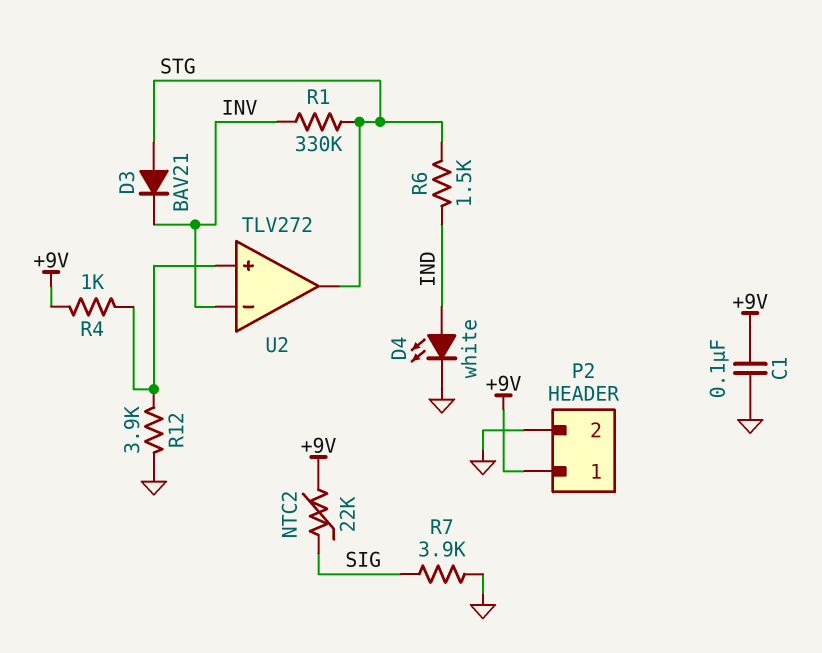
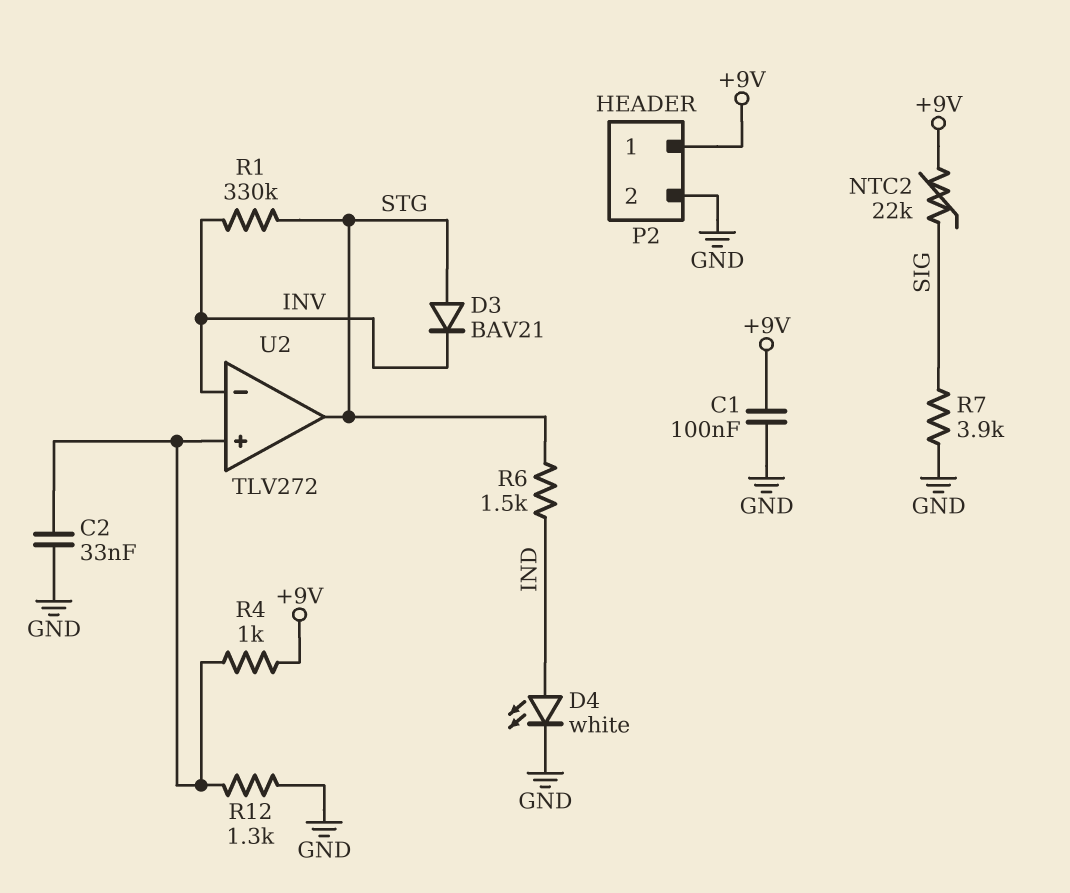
C2: none -> 33nF (GND, U2/in+)
R12: 3.9k (GND, U2/in+) -> 1.3k (GND, U2/in+)

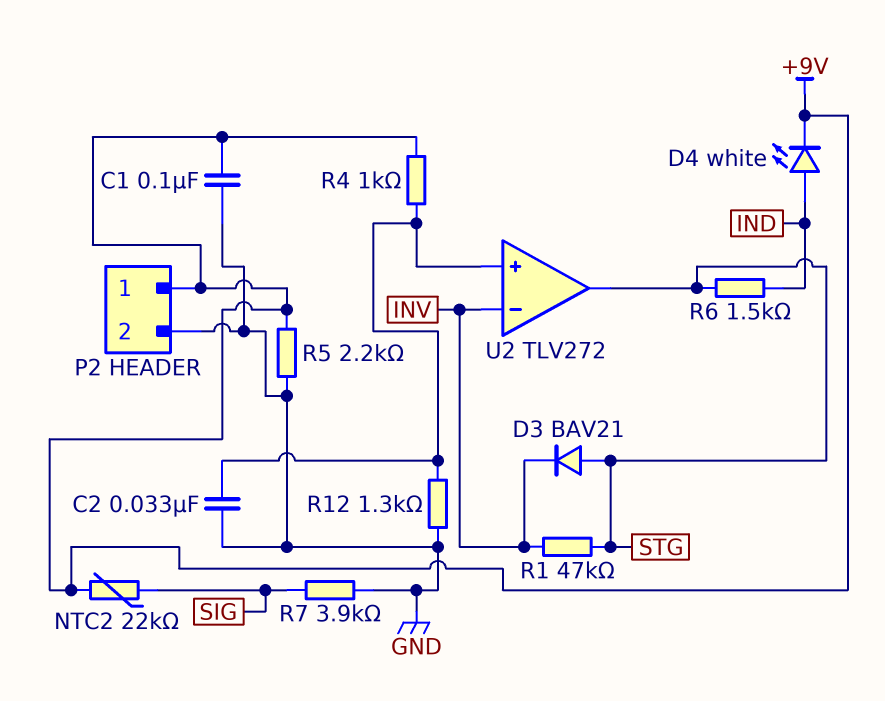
D4: LED white (A IND, K GND) -> LED white (A IND, K +9V)
R1: 330k (INV, STG) -> 47k (INV, STG)
R5: none -> 2.2k (+9V, GND)

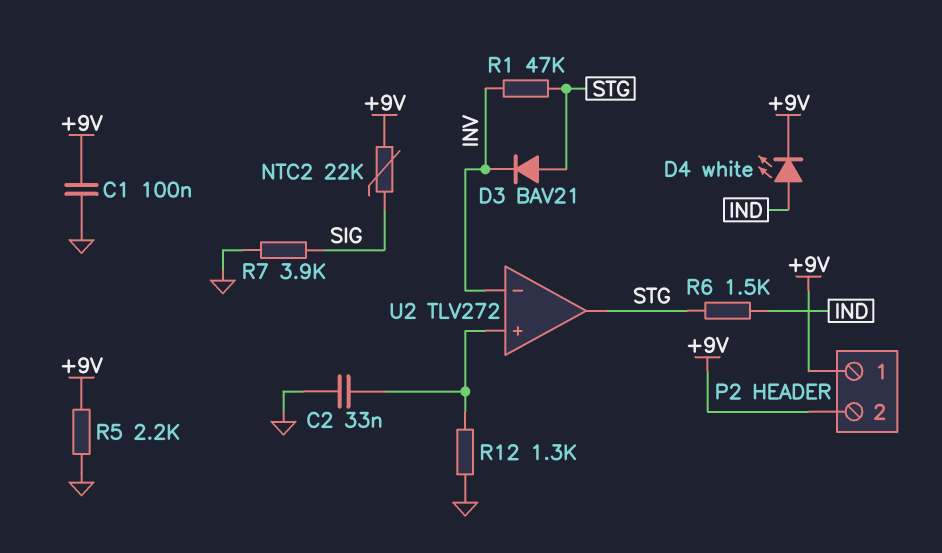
P2 pin 2: GND -> +9V
R4: 1k (+9V, U2/in+) -> none

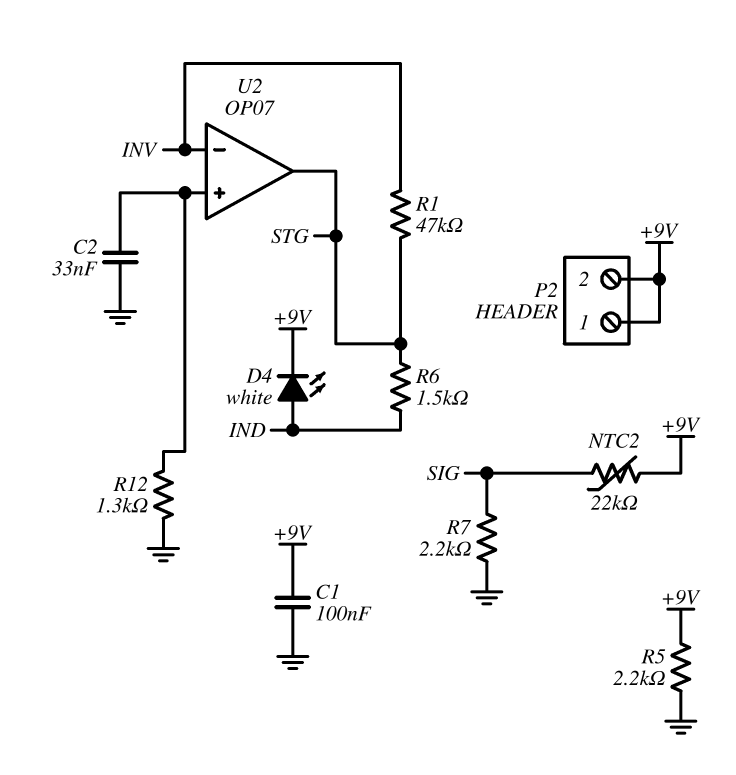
D3: diode BAV21 (A STG, K INV) -> none
R7: 3.9k (GND, SIG) -> 2.2k (GND, SIG)
U2: TLV272 -> OP07

